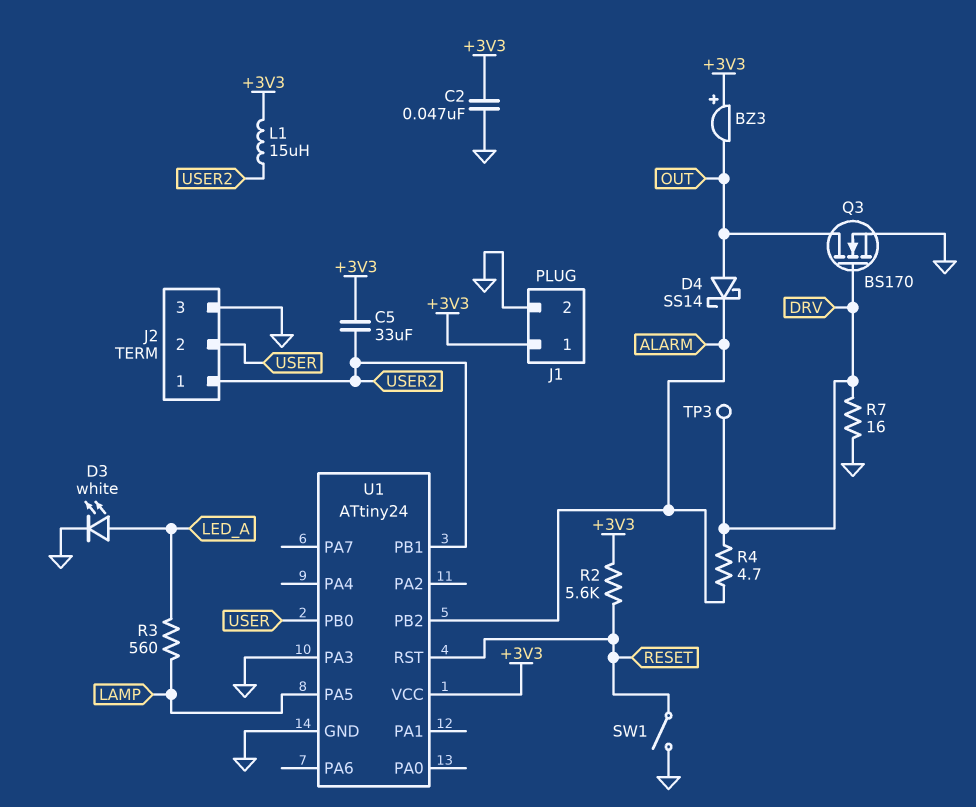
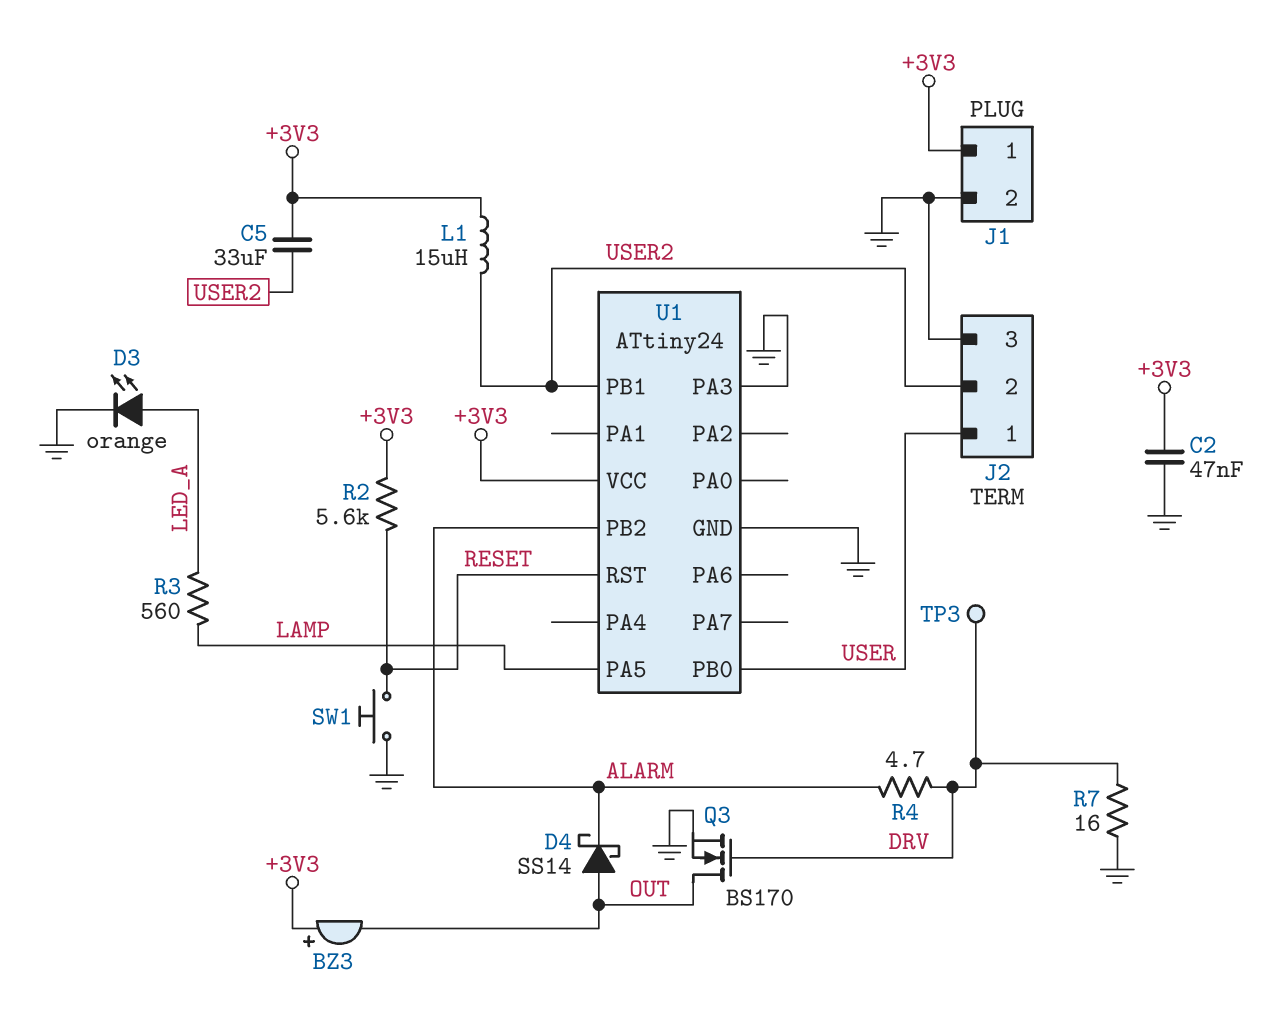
D3: LED white (A LED_A, K GND) -> LED orange (A LED_A, K GND)
J2 pin 1: USER2 -> USER
J2 pin 2: USER -> USER2
SW1: switch (GND, RESET) -> button (GND, RESET)

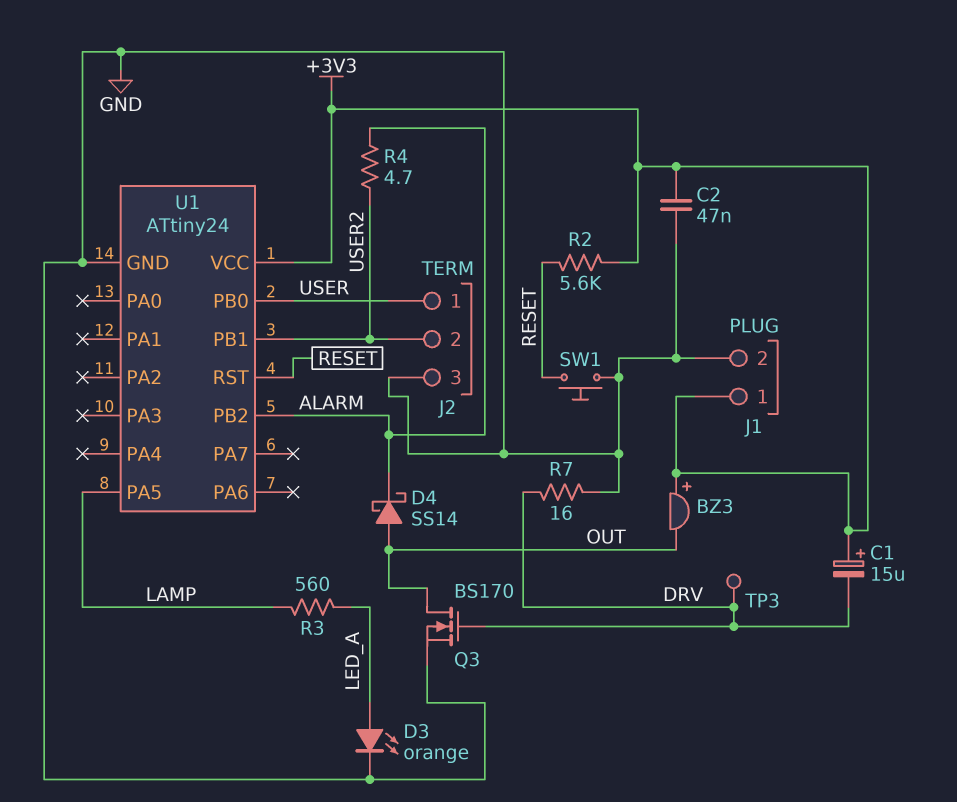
C1: none -> 15uF (plus +3V3, minus DRV)
C5: 33uF (+3V3, USER2) -> none
L1: 15uH (+3V3, USER2) -> none
R4: 4.7 (ALARM, DRV) -> 4.7 (ALARM, USER2)
U1 pin PA3: GND -> none

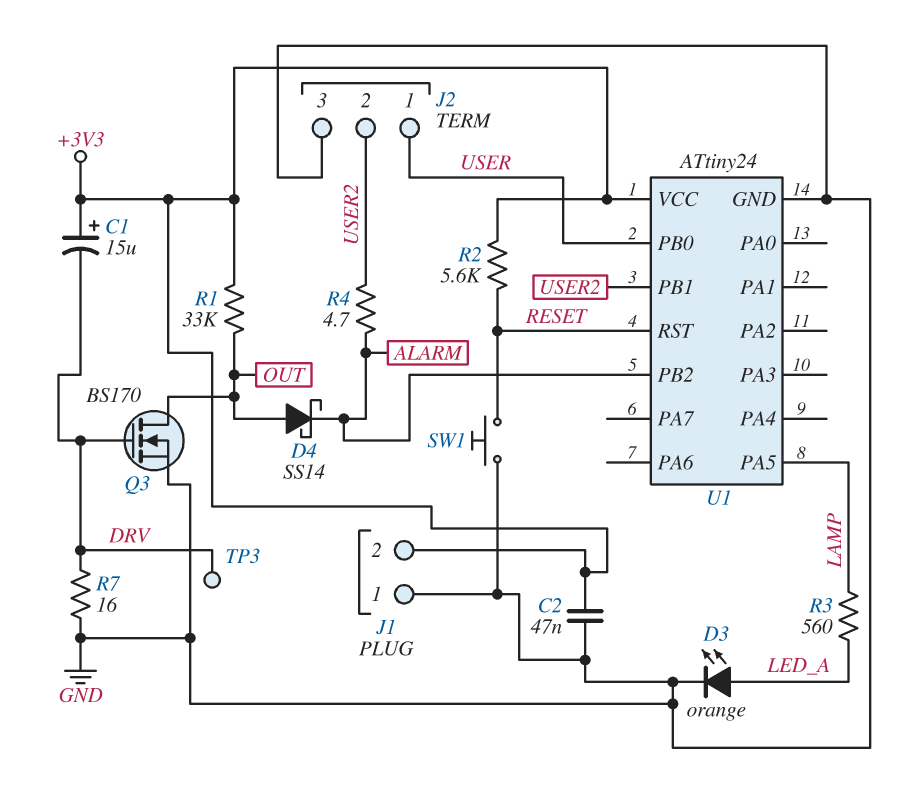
BZ3: buzzer (plus +3V3, minus OUT) -> none
J1 pin 1: +3V3 -> GND
J1 pin 2: GND -> +3V3
R1: none -> 33k (+3V3, OUT)

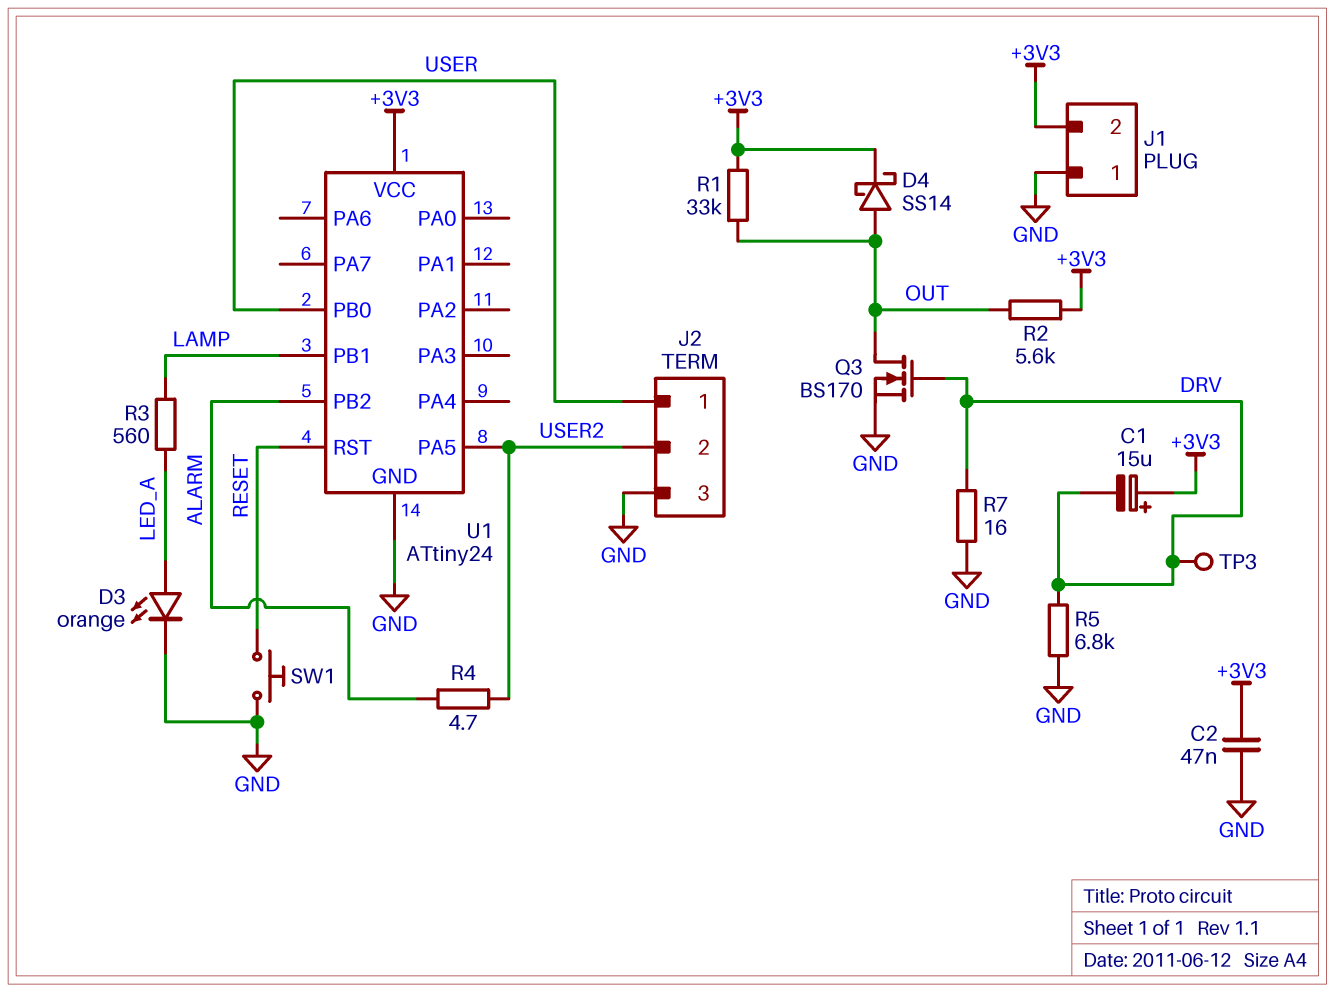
D4: schottky SS14 (A OUT, K ALARM) -> schottky SS14 (A OUT, K +3V3)
R2: 5.6k (+3V3, RESET) -> 5.6k (+3V3, OUT)
R5: none -> 6.8k (DRV, GND)
U1 pin PA5: LAMP -> USER2
U1 pin PB1: USER2 -> LAMP

